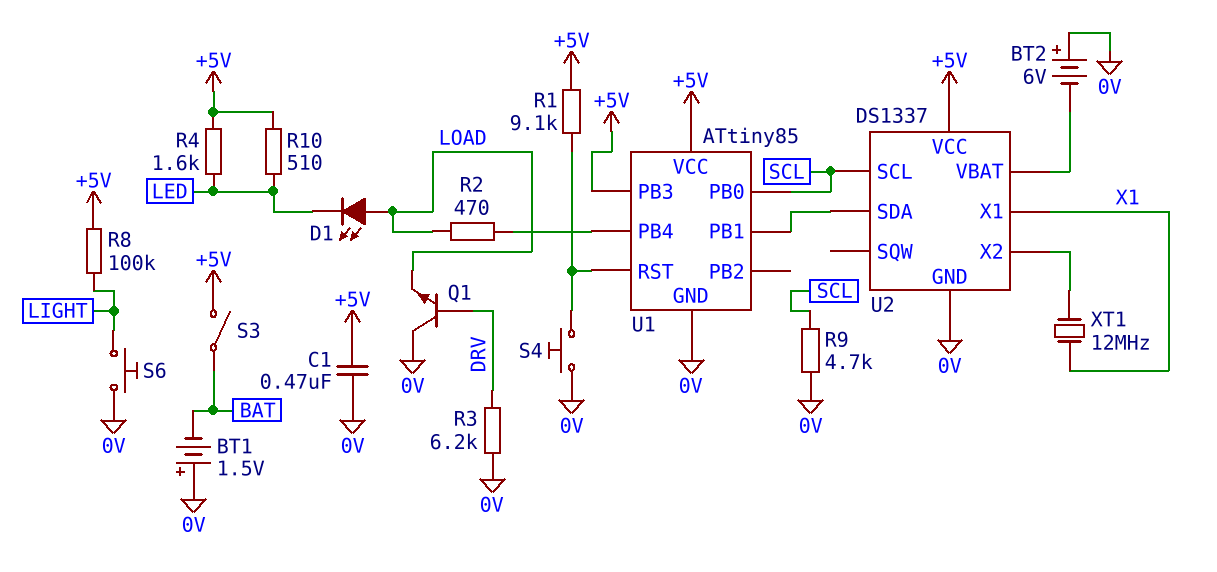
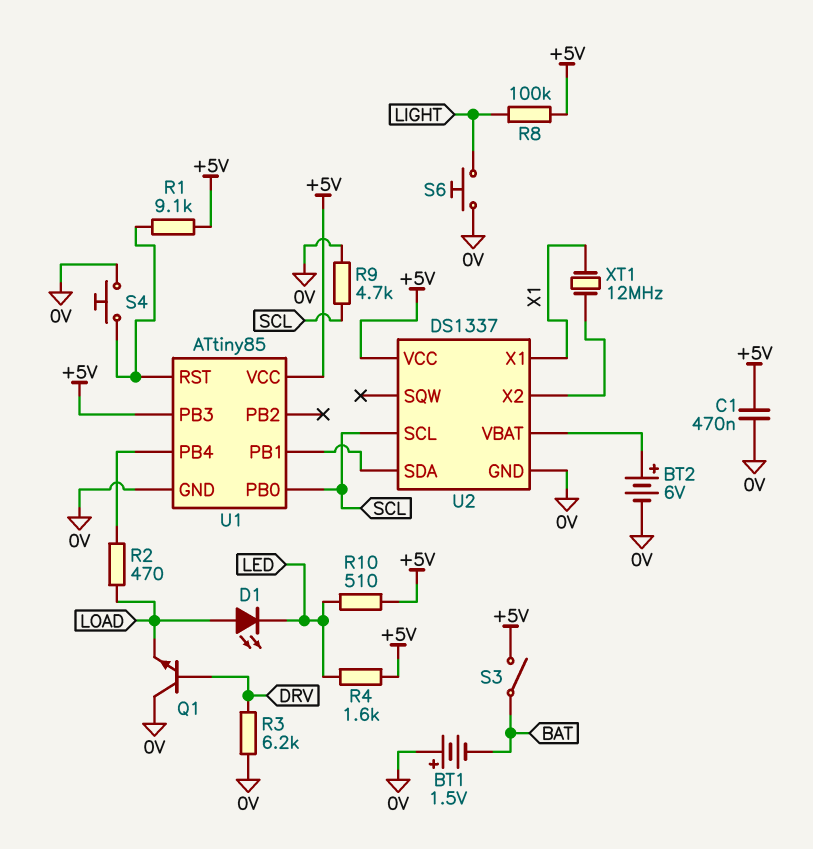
BT2: 6V (plus 0V, minus U2/VBAT) -> 6V (plus U2/VBAT, minus 0V)

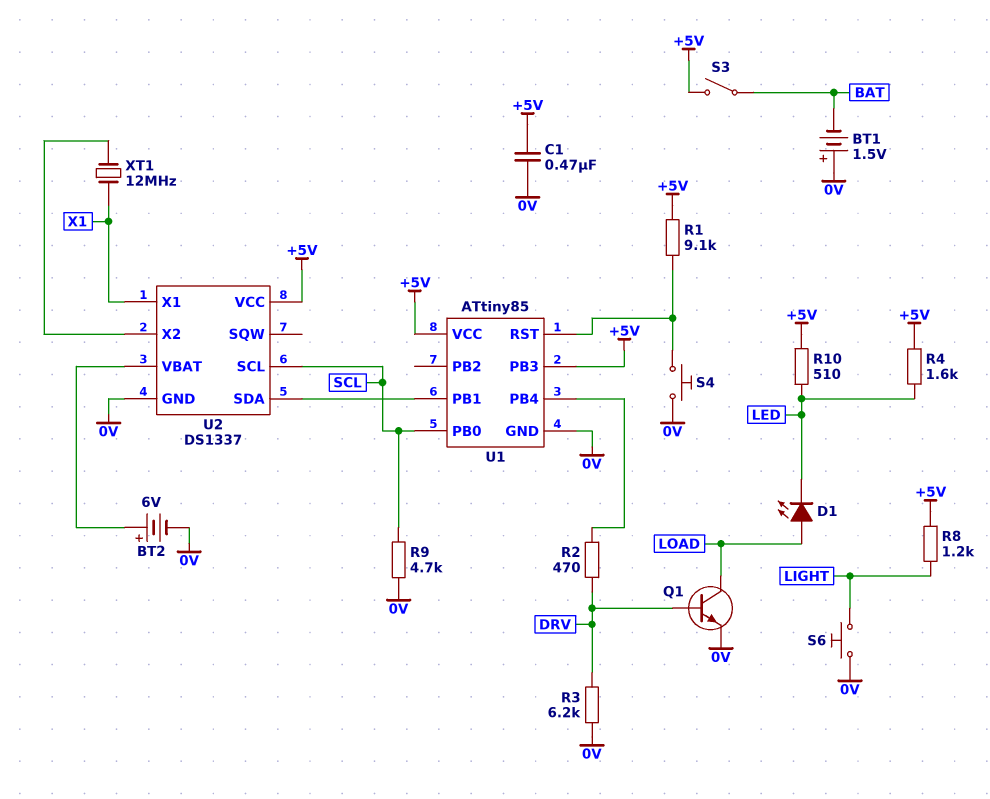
Q1: NPN (B DRV, C 0V, E LOAD) -> NPN (B DRV, C LOAD, E 0V)
R2: 470 (LOAD, U1/PB4) -> 470 (DRV, U1/PB4)
R8: 100k (+5V, LIGHT) -> 1.2k (+5V, LIGHT)

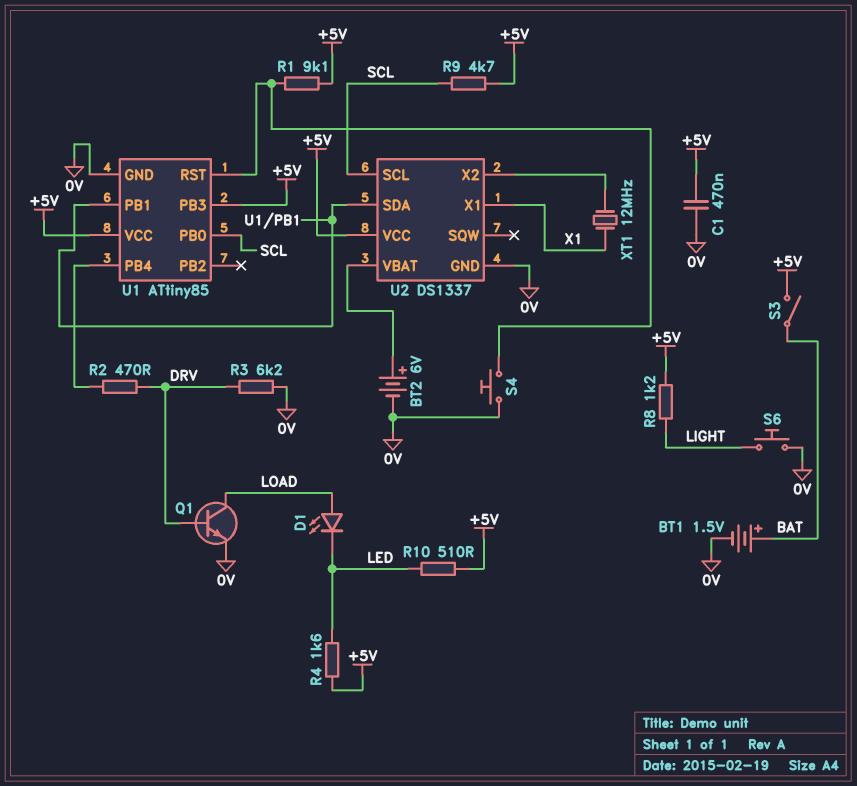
BT1: 1.5V (plus 0V, minus BAT) -> 1.5V (plus BAT, minus 0V)
R9: 4.7k (0V, SCL) -> 4.7k (+5V, SCL)

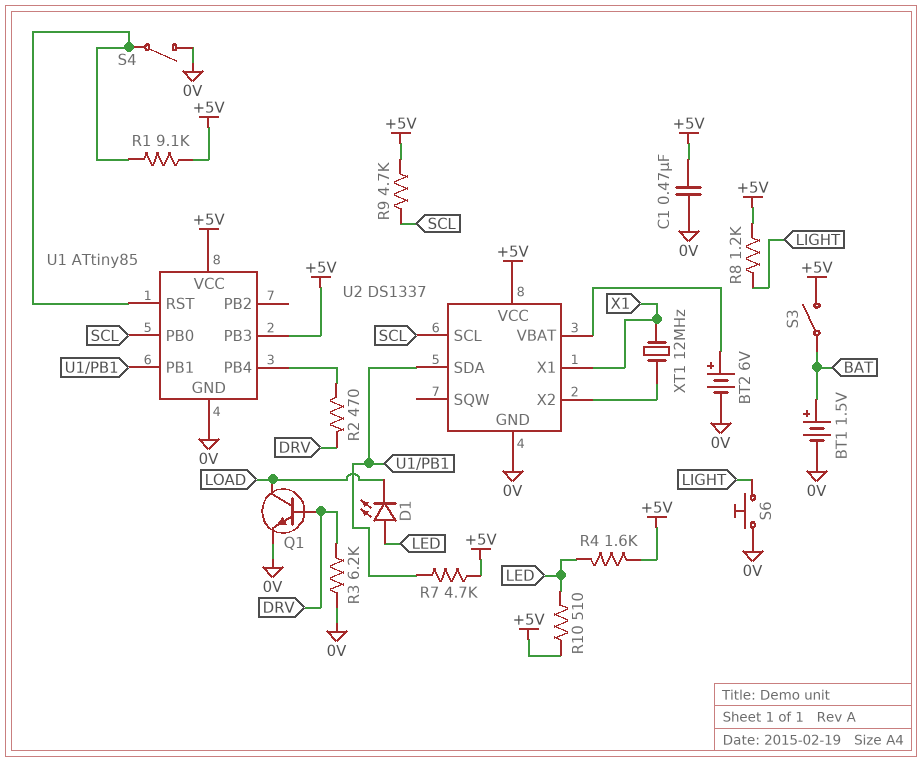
D1: LED (A LOAD, K LED) -> LED (A LED, K LOAD)
R7: none -> 4.7k (+5V, U1/PB1)
S4: button (0V, U1/RST) -> switch (0V, U1/RST)

